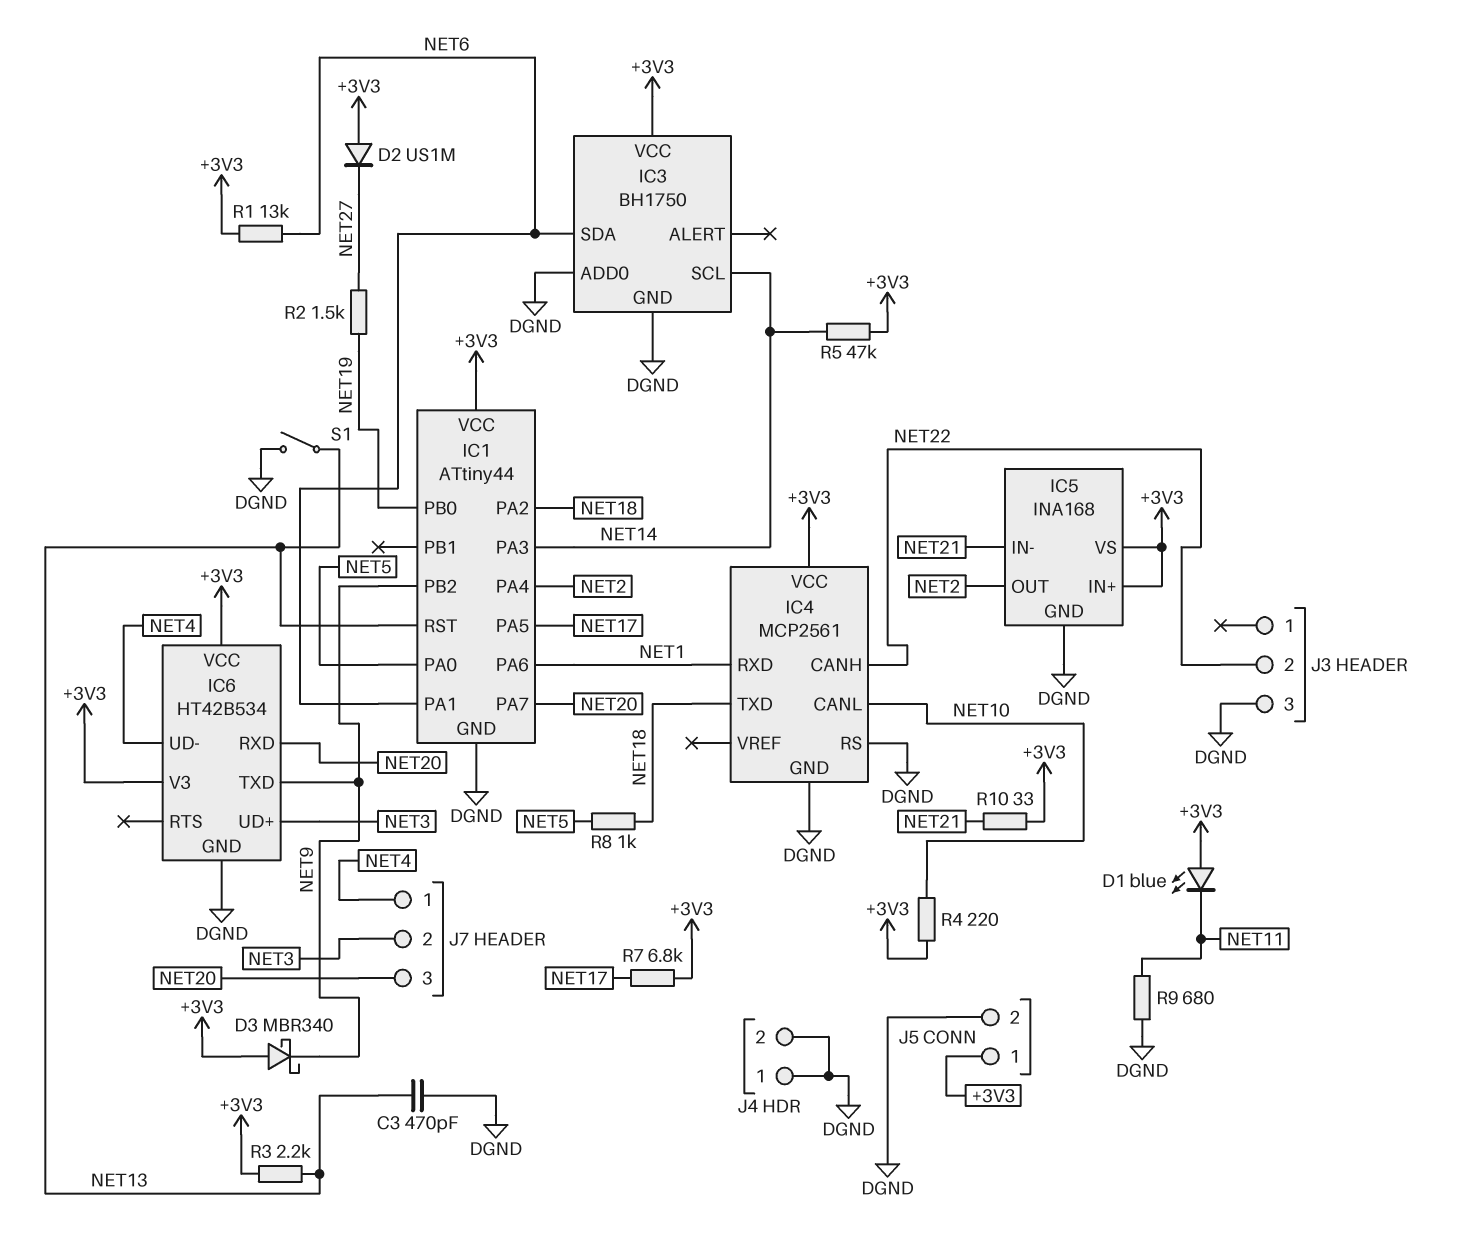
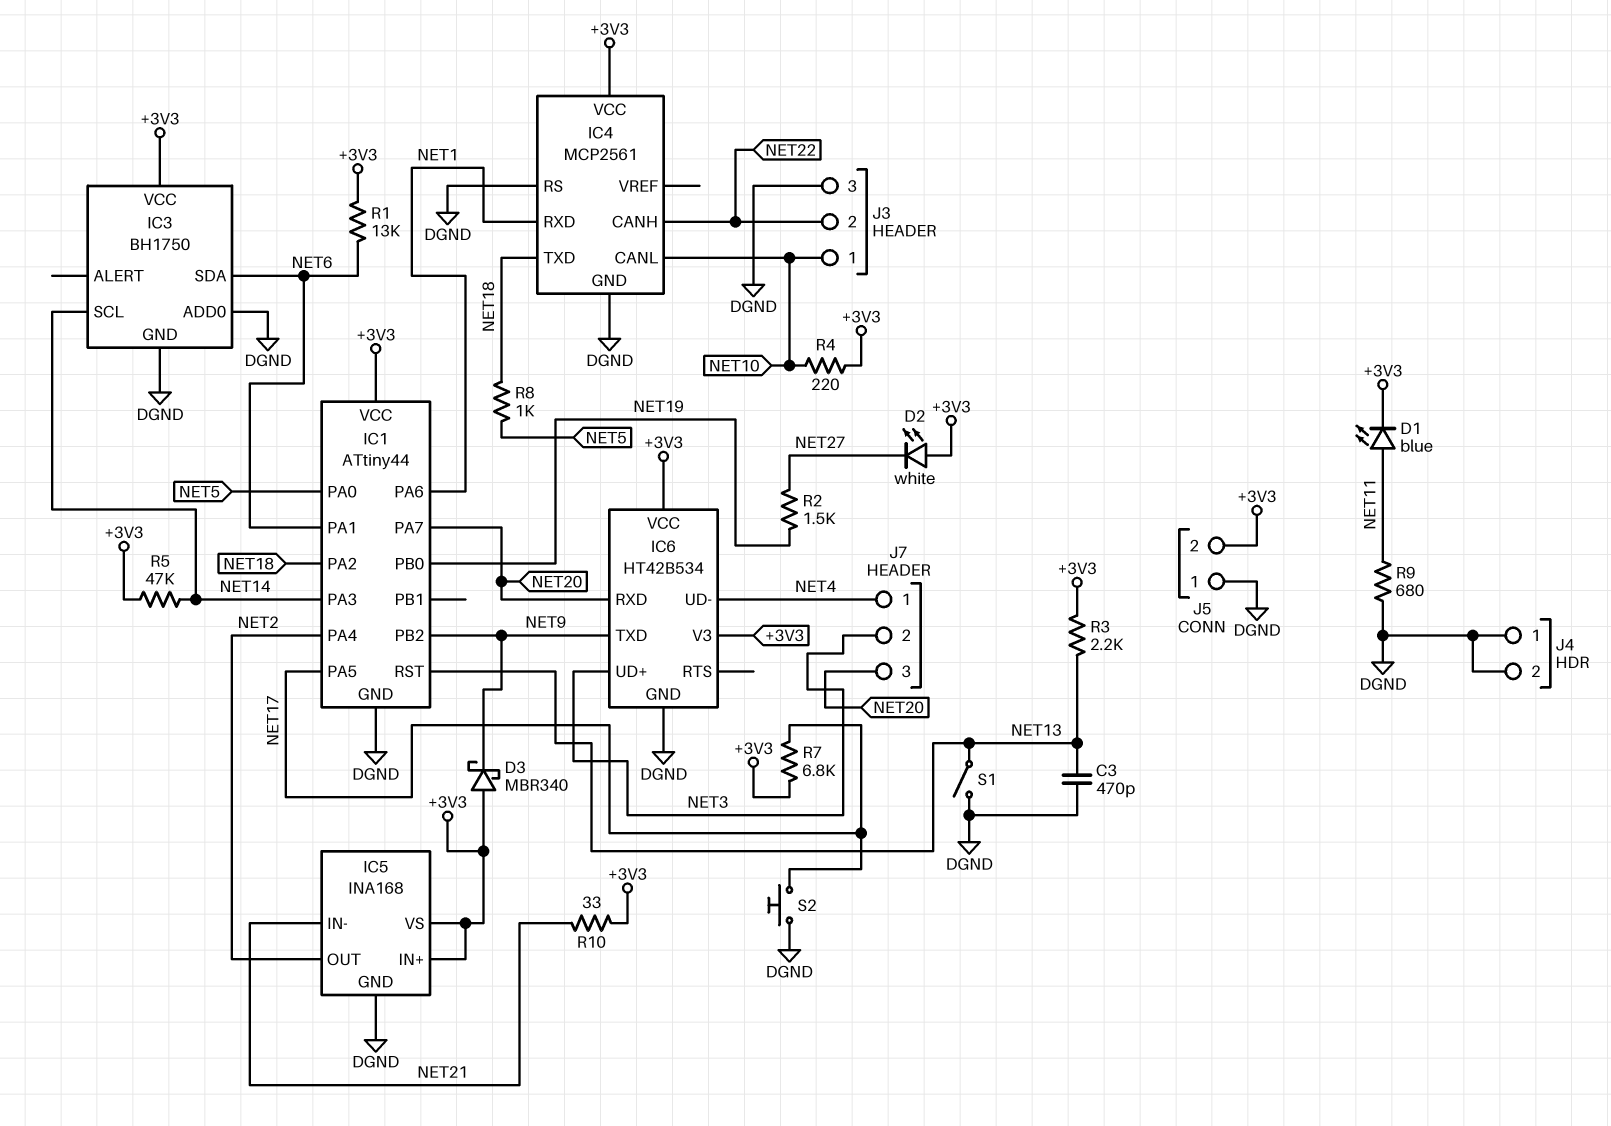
D1: LED blue (A +3V3, K NET11) -> LED blue (A NET11, K +3V3)
D2: diode US1M (A +3V3, K NET27) -> LED white (A +3V3, K NET27)
J3 pin 1: none -> NET10
J5 pin 1: +3V3 -> DGND
J5 pin 2: DGND -> +3V3
S2: none -> button (DGND, NET17)

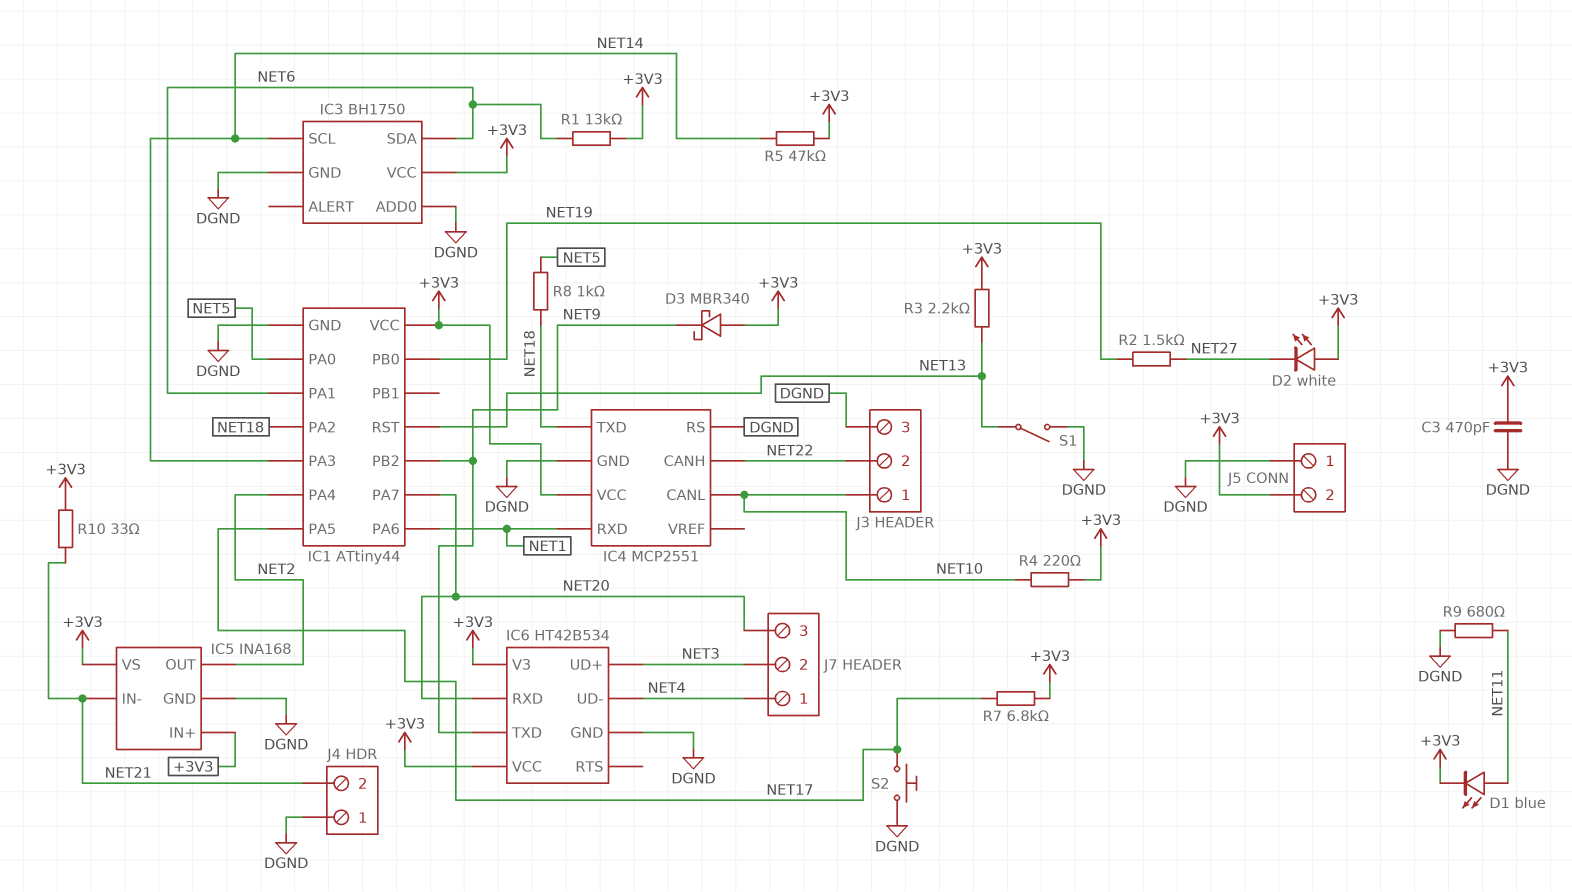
C3: 470pF (DGND, NET13) -> 470pF (+3V3, DGND)
IC4: MCP2561 -> MCP2551
J4 pin 2: DGND -> NET21

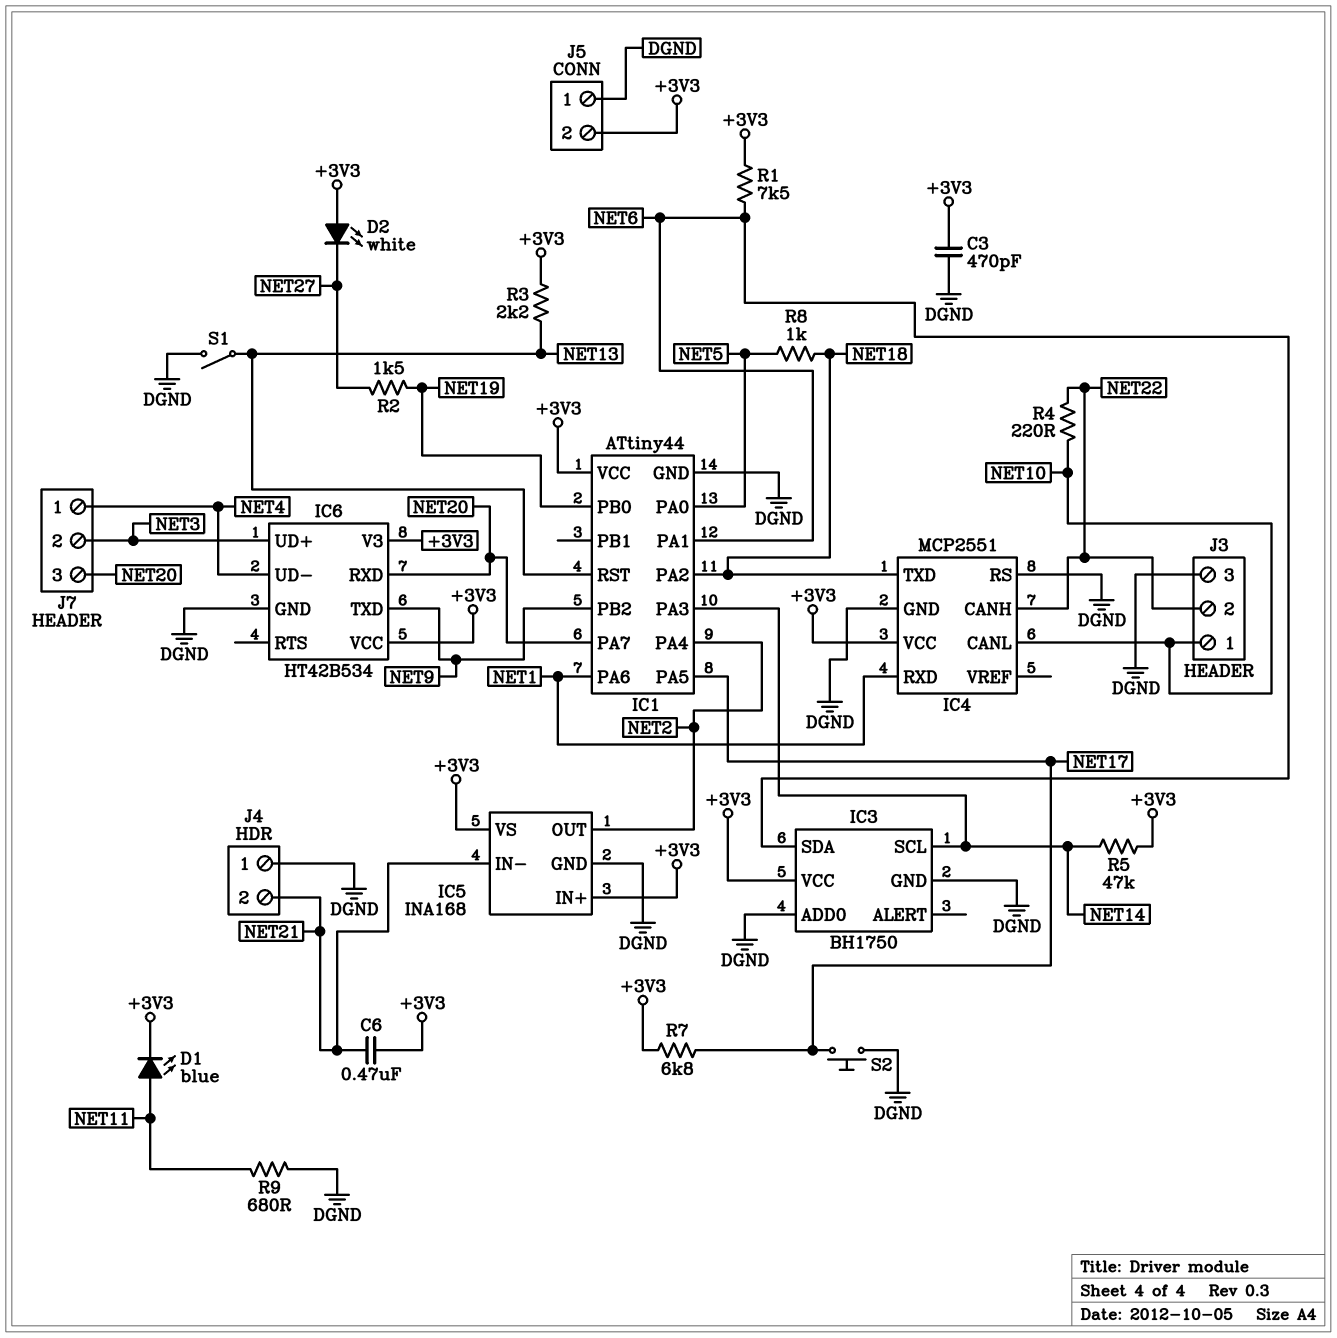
C6: none -> 470nF (+3V3, NET21)
D3: schottky MBR340 (A +3V3, K NET9) -> none
R1: 13k (+3V3, NET6) -> 7.5k (+3V3, NET6)
R4: 220 (+3V3, NET10) -> 220 (NET10, NET22)
R10: 33 (+3V3, NET21) -> none

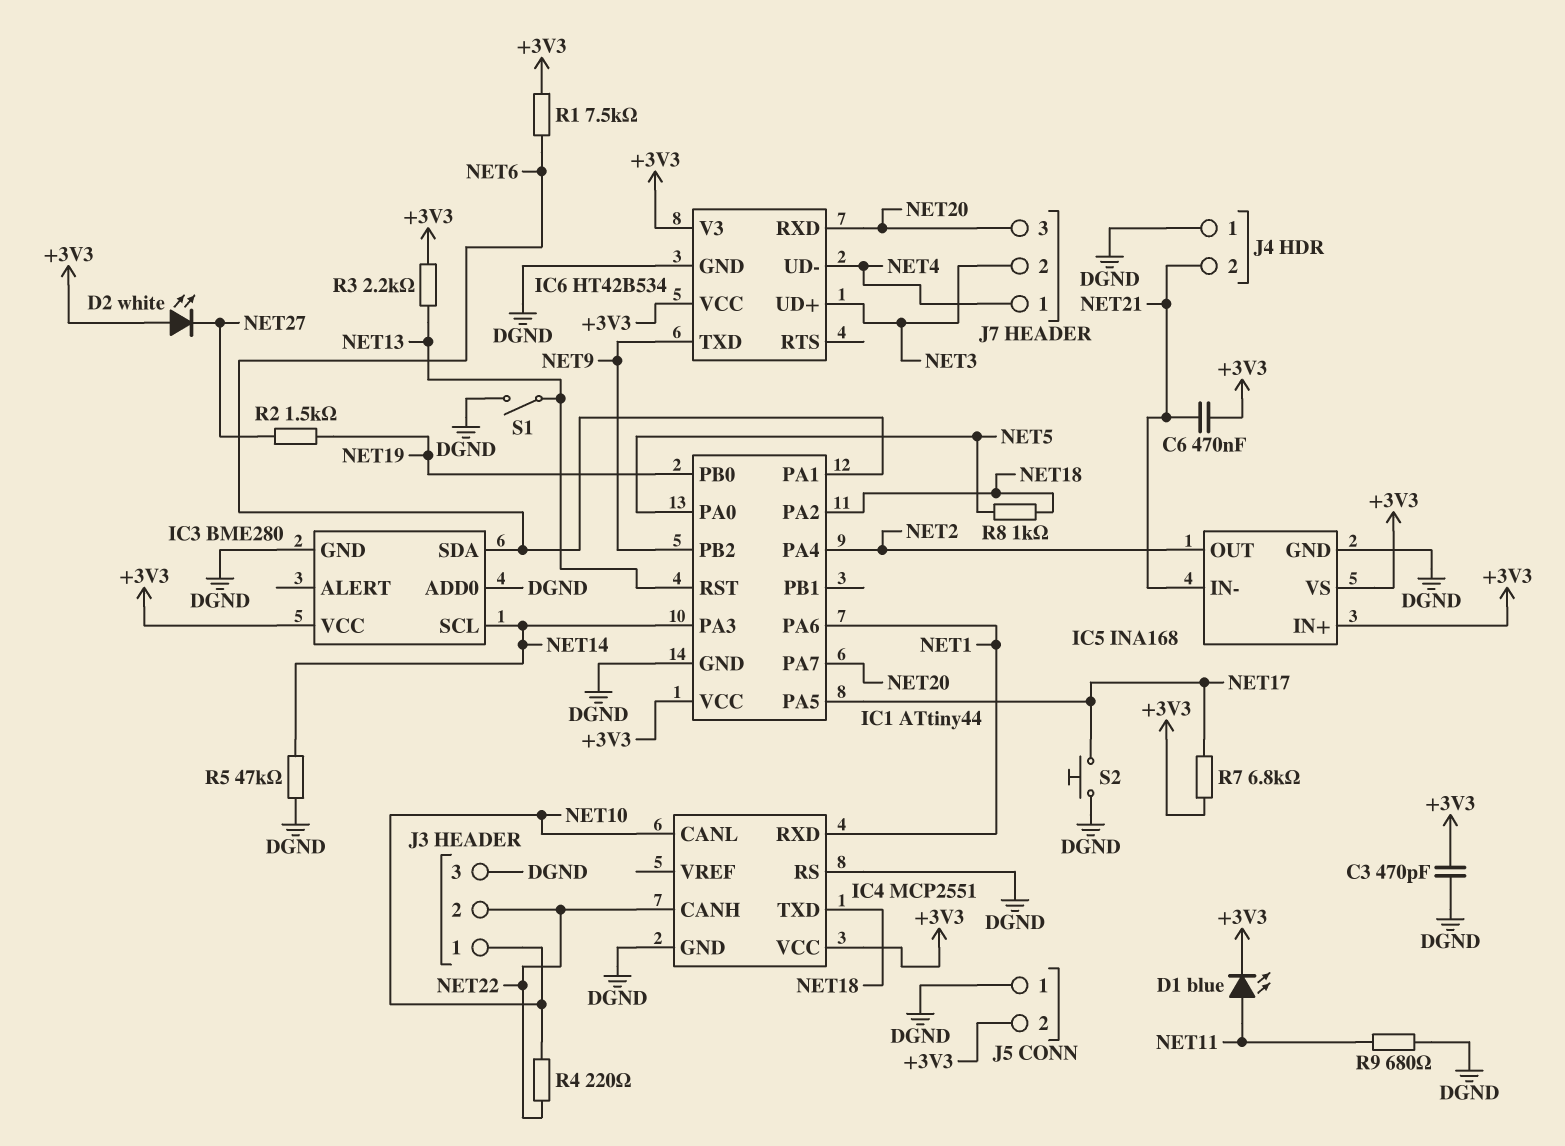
IC3: BH1750 -> BME280
R5: 47k (+3V3, NET14) -> 47k (DGND, NET14)

